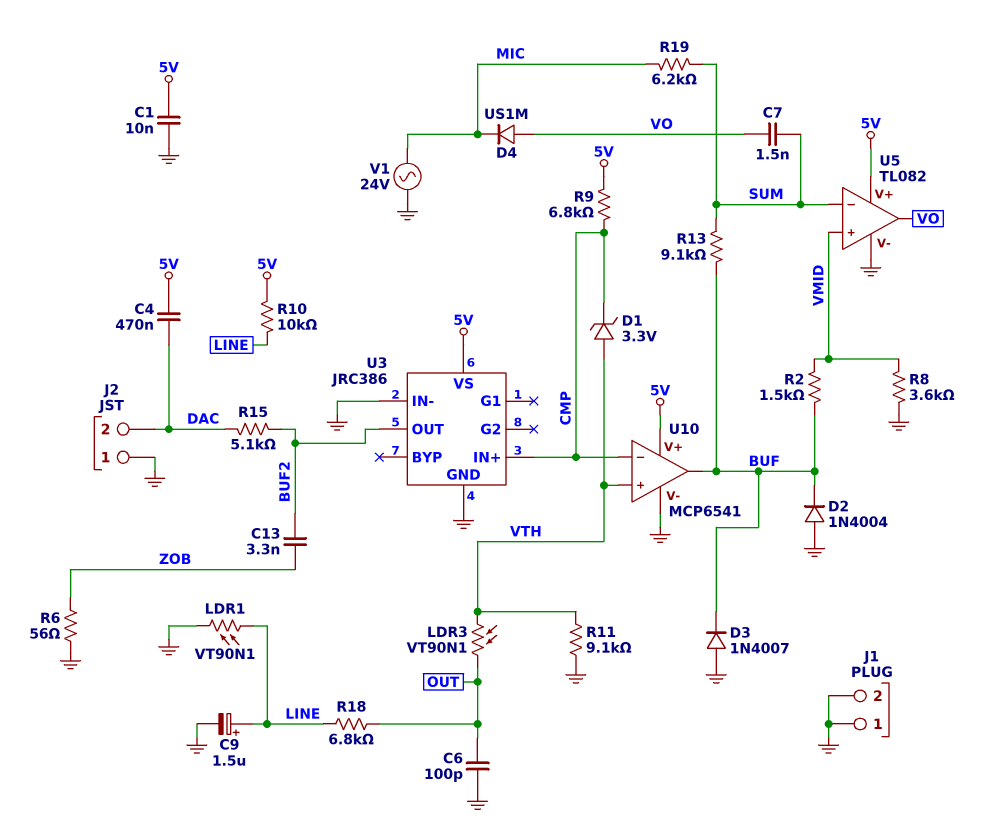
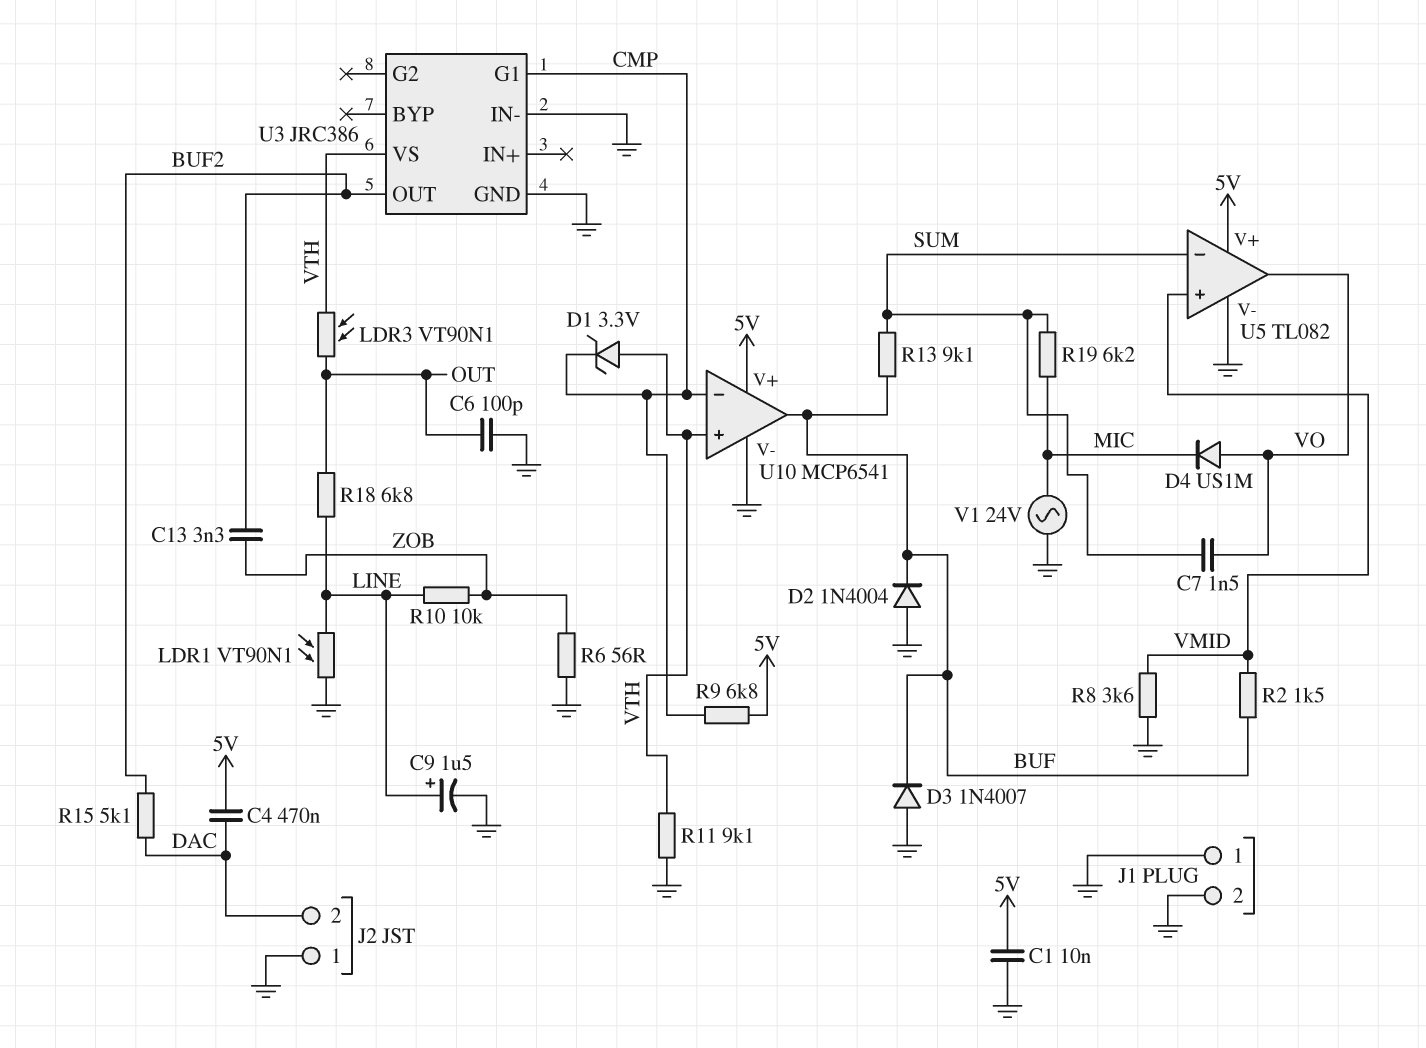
R10: 10k (5V, LINE) -> 10k (LINE, ZOB)
U3 pin G1: none -> CMP
U3 pin IN+: CMP -> none
U3 pin VS: 5V -> VTH

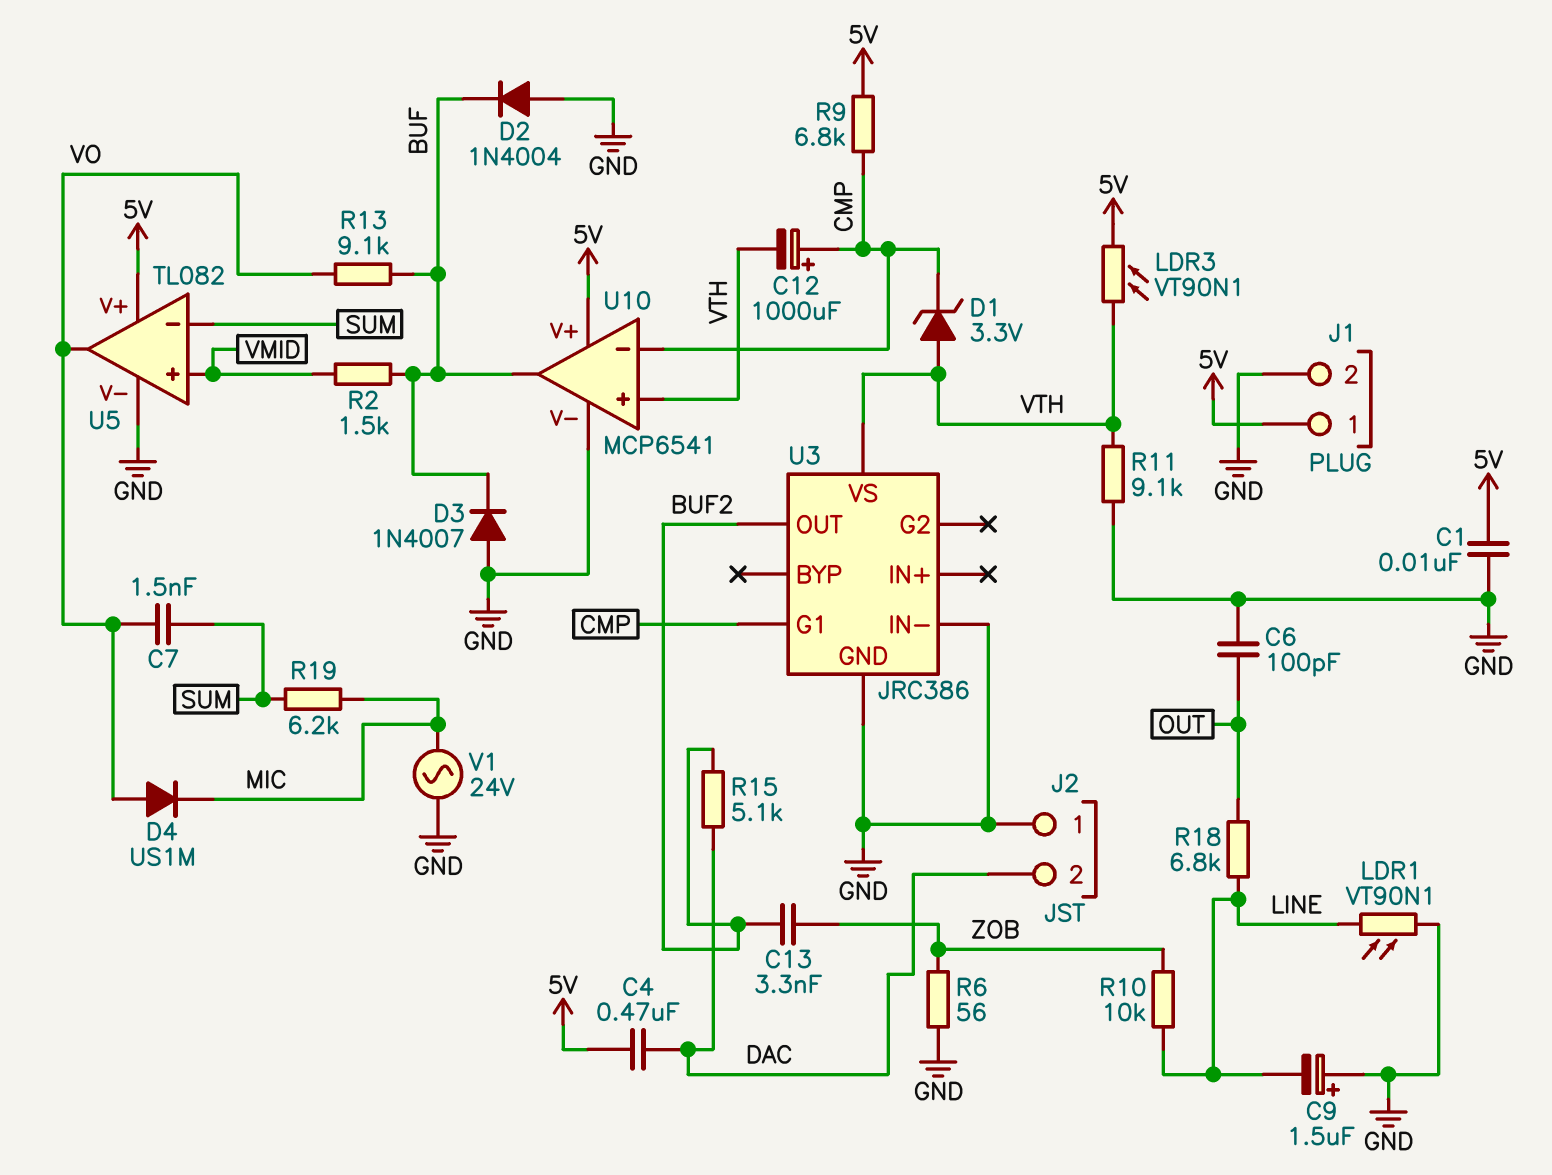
C9: 1.5uF (plus LINE, minus GND) -> 1.5uF (plus GND, minus LINE)
C12: none -> 1000uF (plus CMP, minus VTH)
J1 pin 1: GND -> 5V
LDR3: VT90N1 (OUT, VTH) -> VT90N1 (5V, VTH)
R8: 3.6k (GND, VMID) -> none
R13: 9.1k (BUF, SUM) -> 9.1k (BUF, VO)

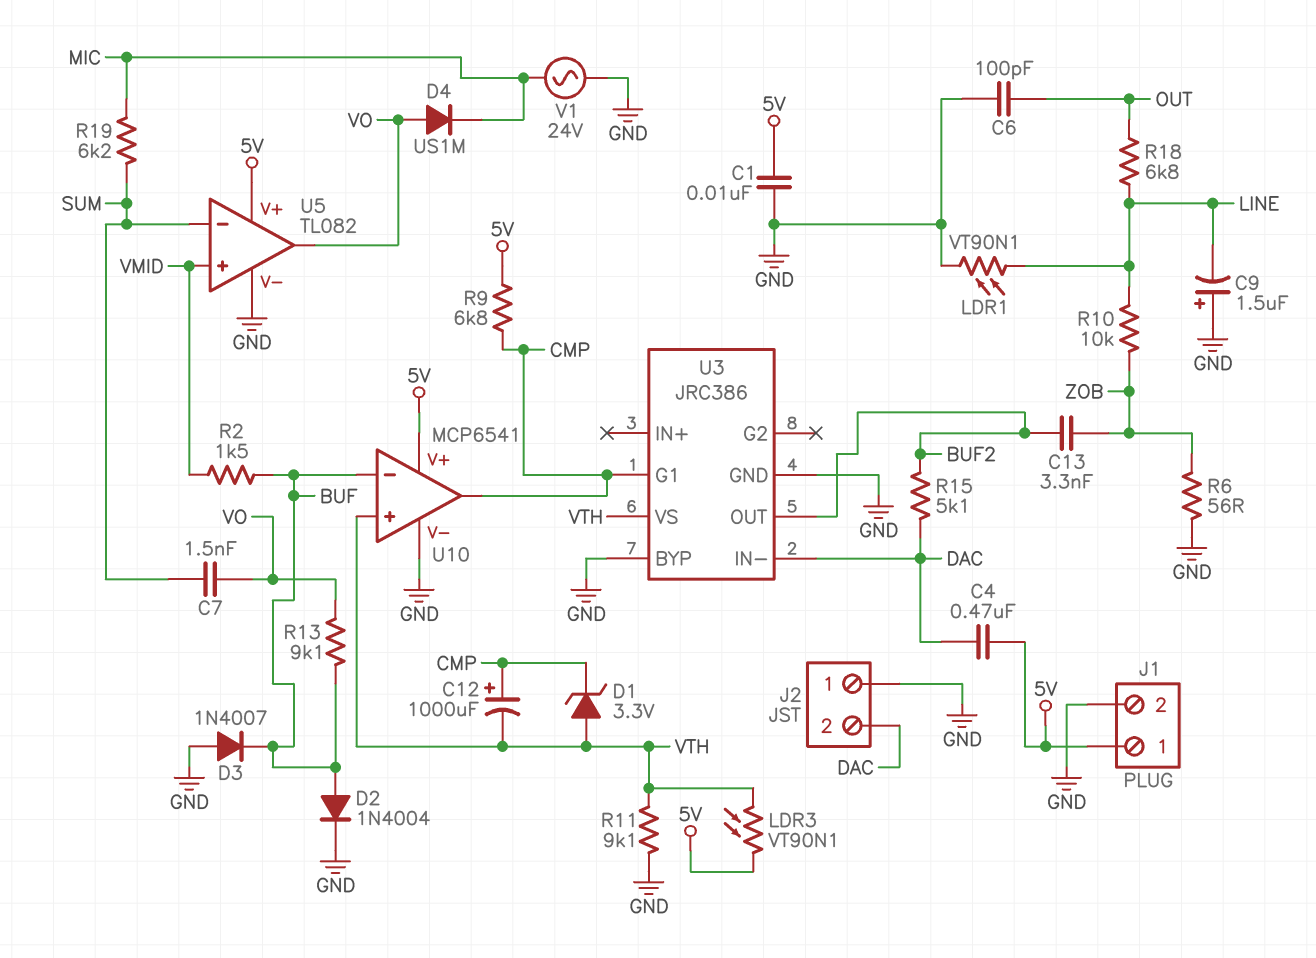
D2: diode 1N4004 (A GND, K BUF) -> diode 1N4004 (A BUF, K GND)
U3 pin BYP: none -> GND
U3 pin IN-: GND -> DAC
U10 pin in-: CMP -> BUF
U10 pin out: BUF -> CMP

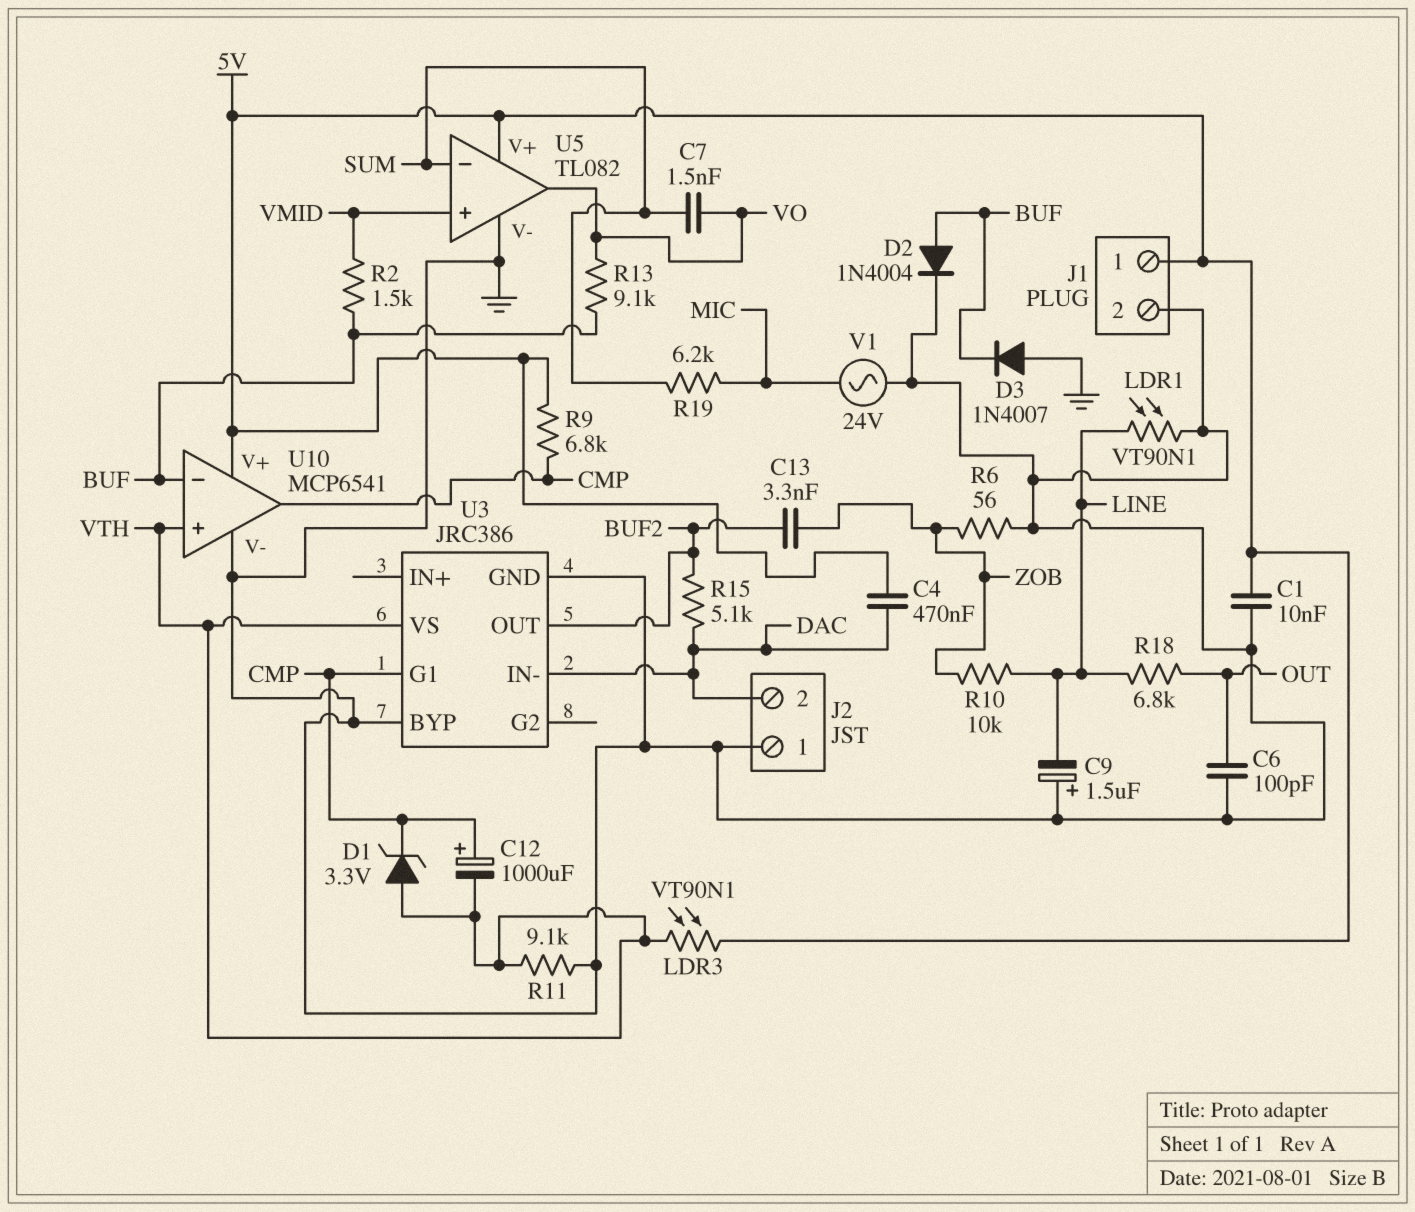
D4: diode US1M (A VO, K MIC) -> none

